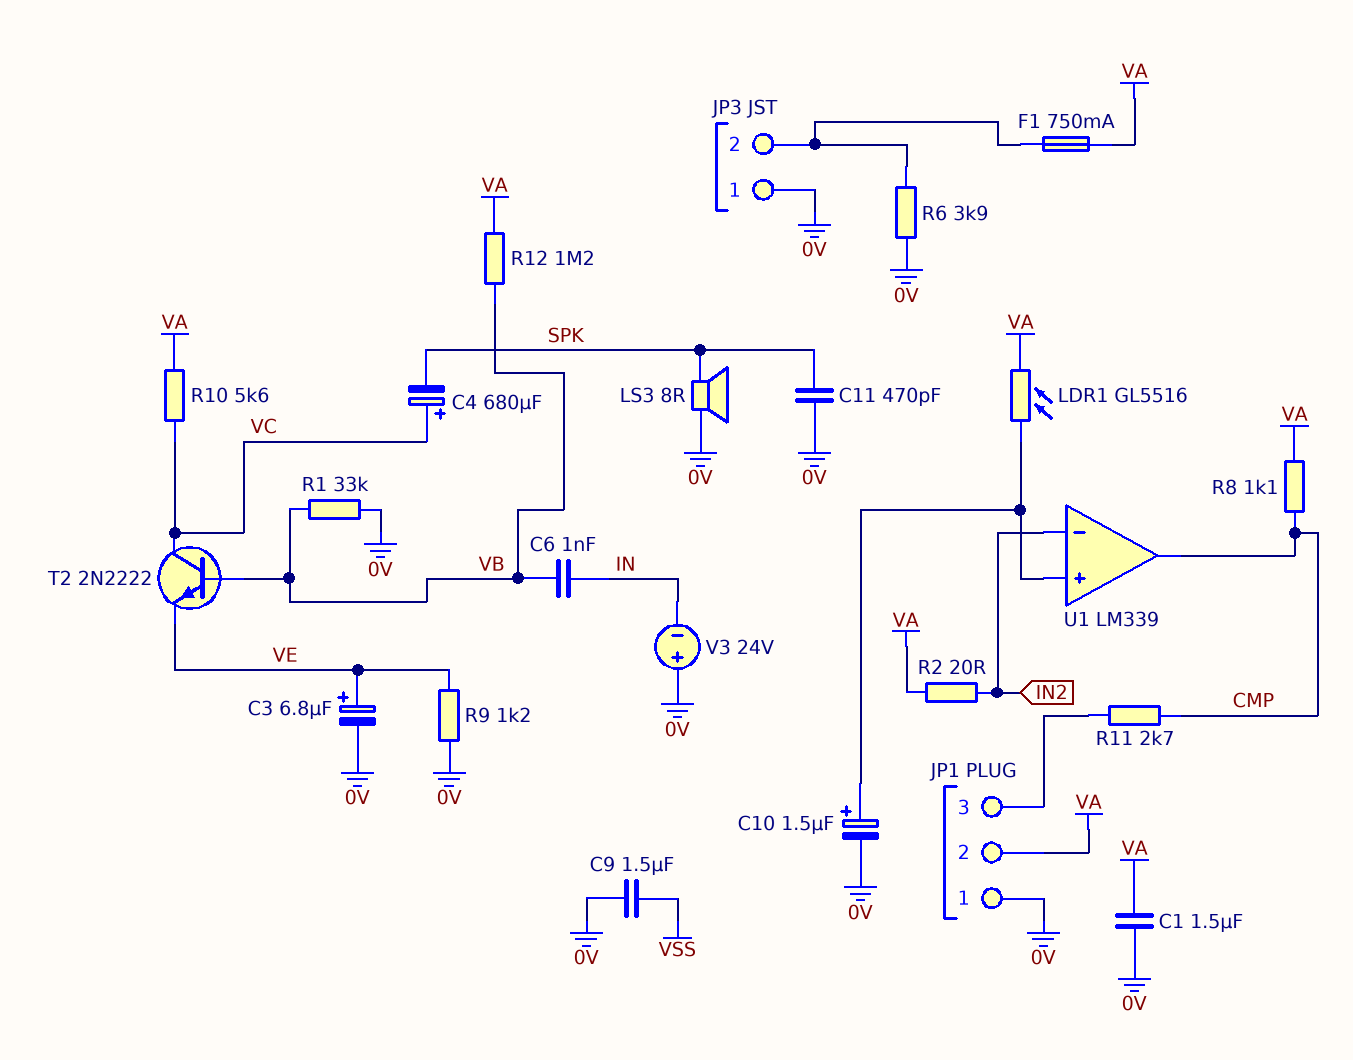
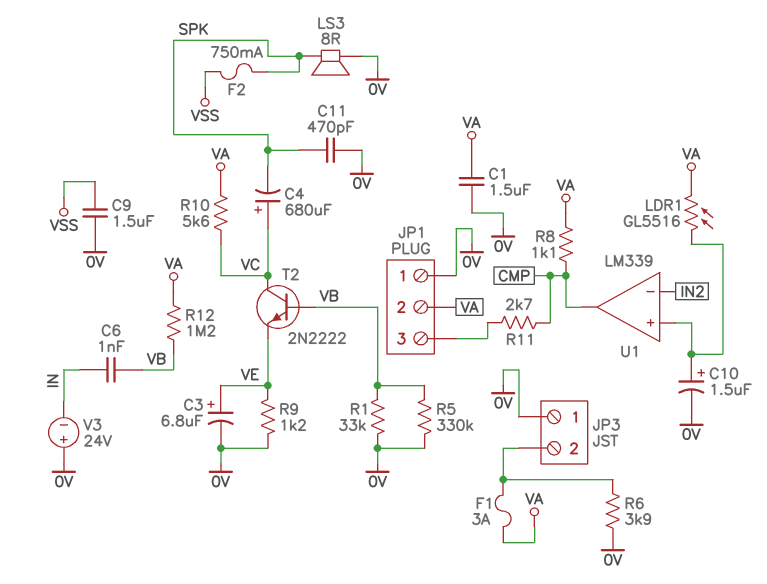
F1: 750mA (JP3/2, VA) -> 3A (JP3/2, VA)
F2: none -> 750mA (SPK, VSS)
R2: 20 (IN2, VA) -> none
R5: none -> 330k (0V, VB)

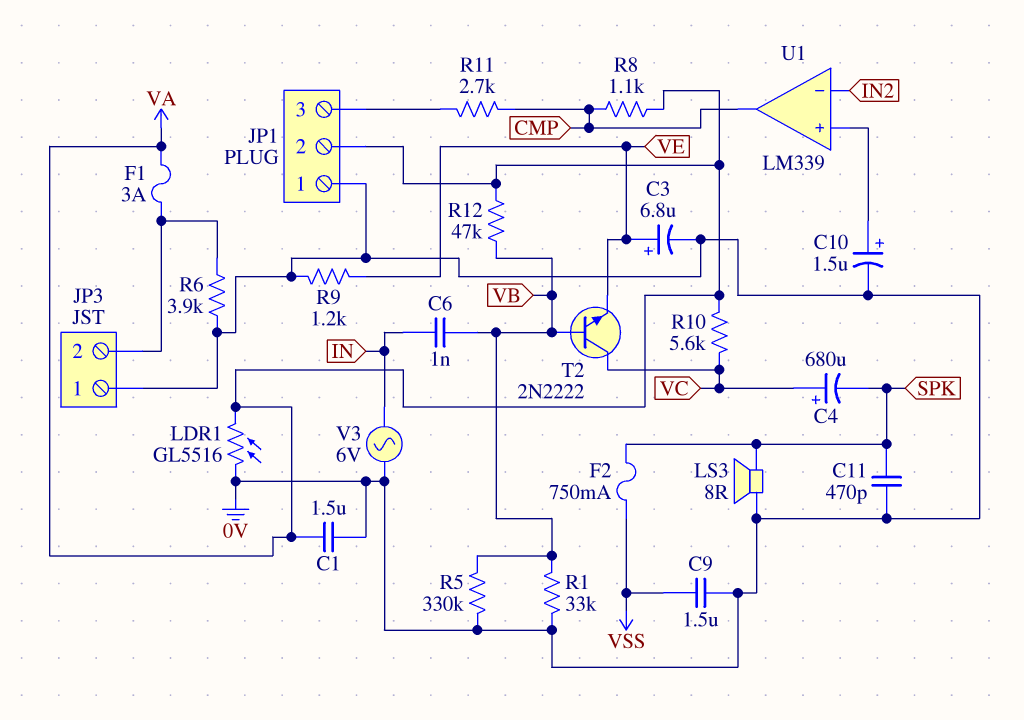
LDR1: GL5516 (U1/in+, VA) -> GL5516 (0V, VA)
R12: 1.2M (VA, VB) -> 47k (VA, VB)
V3: 24V (plus 0V, minus IN) -> AC 6V (0V, IN)

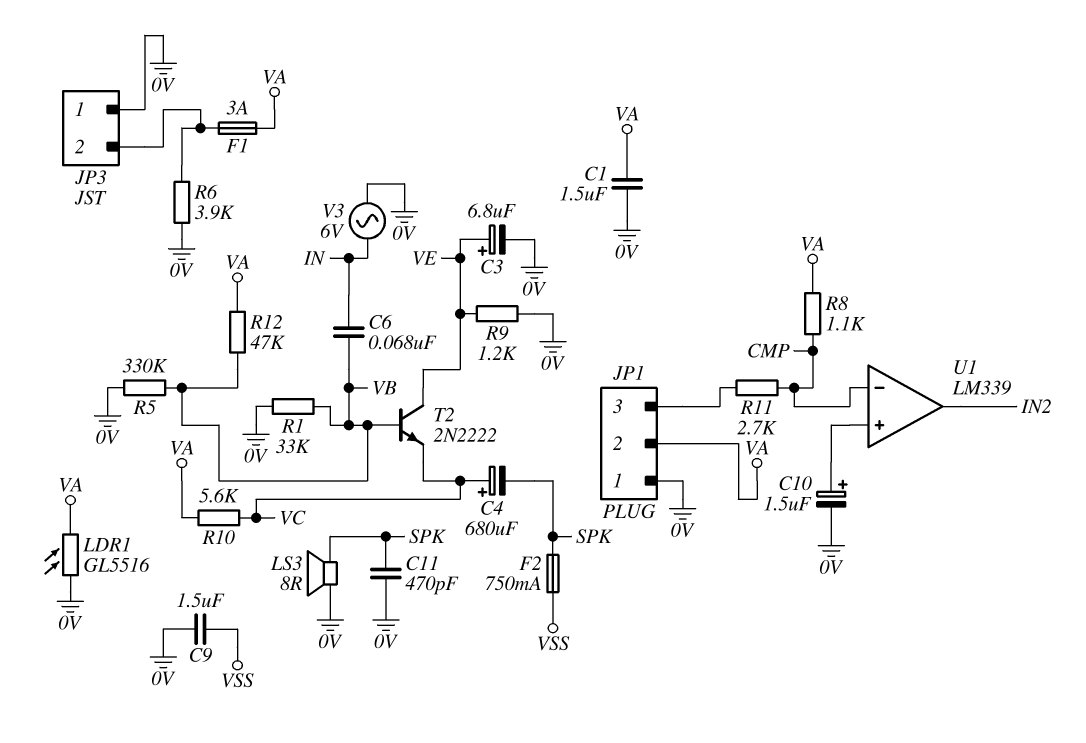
C6: 1nF (IN, VB) -> 68nF (IN, VB)
T2: NPN 2N2222 (B VB, C VC, E VE) -> NPN 2N2222 (B VB, C VE, E VC)
U1 pin in-: IN2 -> CMP
U1 pin out: CMP -> IN2

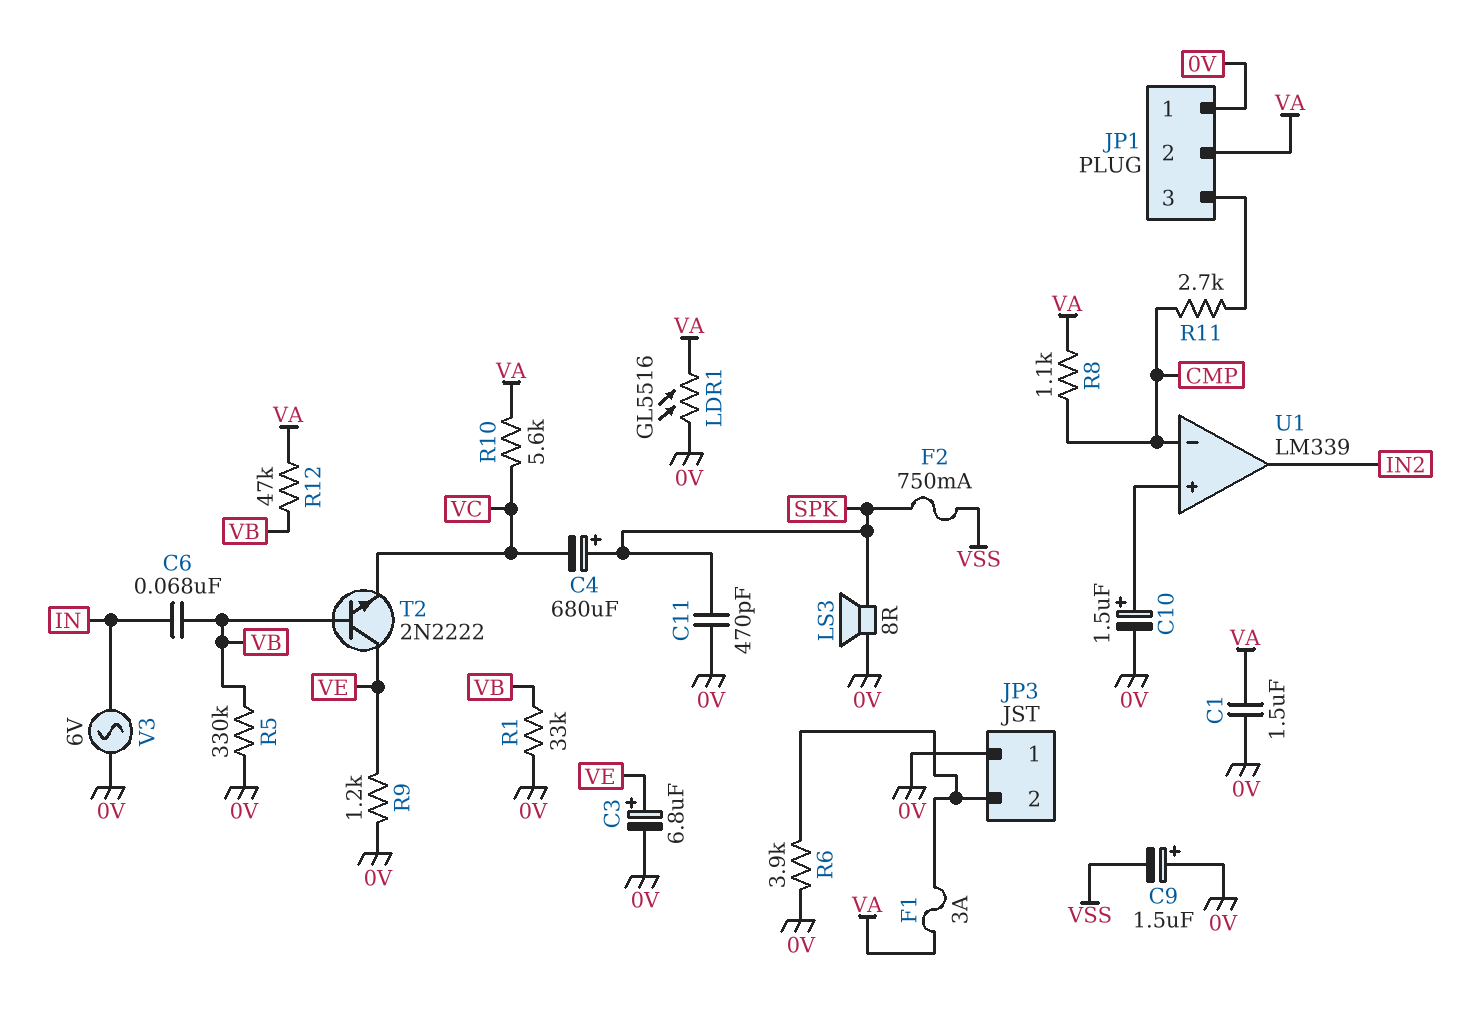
C4: 680uF (plus VC, minus SPK) -> 680uF (plus SPK, minus VC)
C9: 1.5uF (0V, VSS) -> 1.5uF (plus 0V, minus VSS)

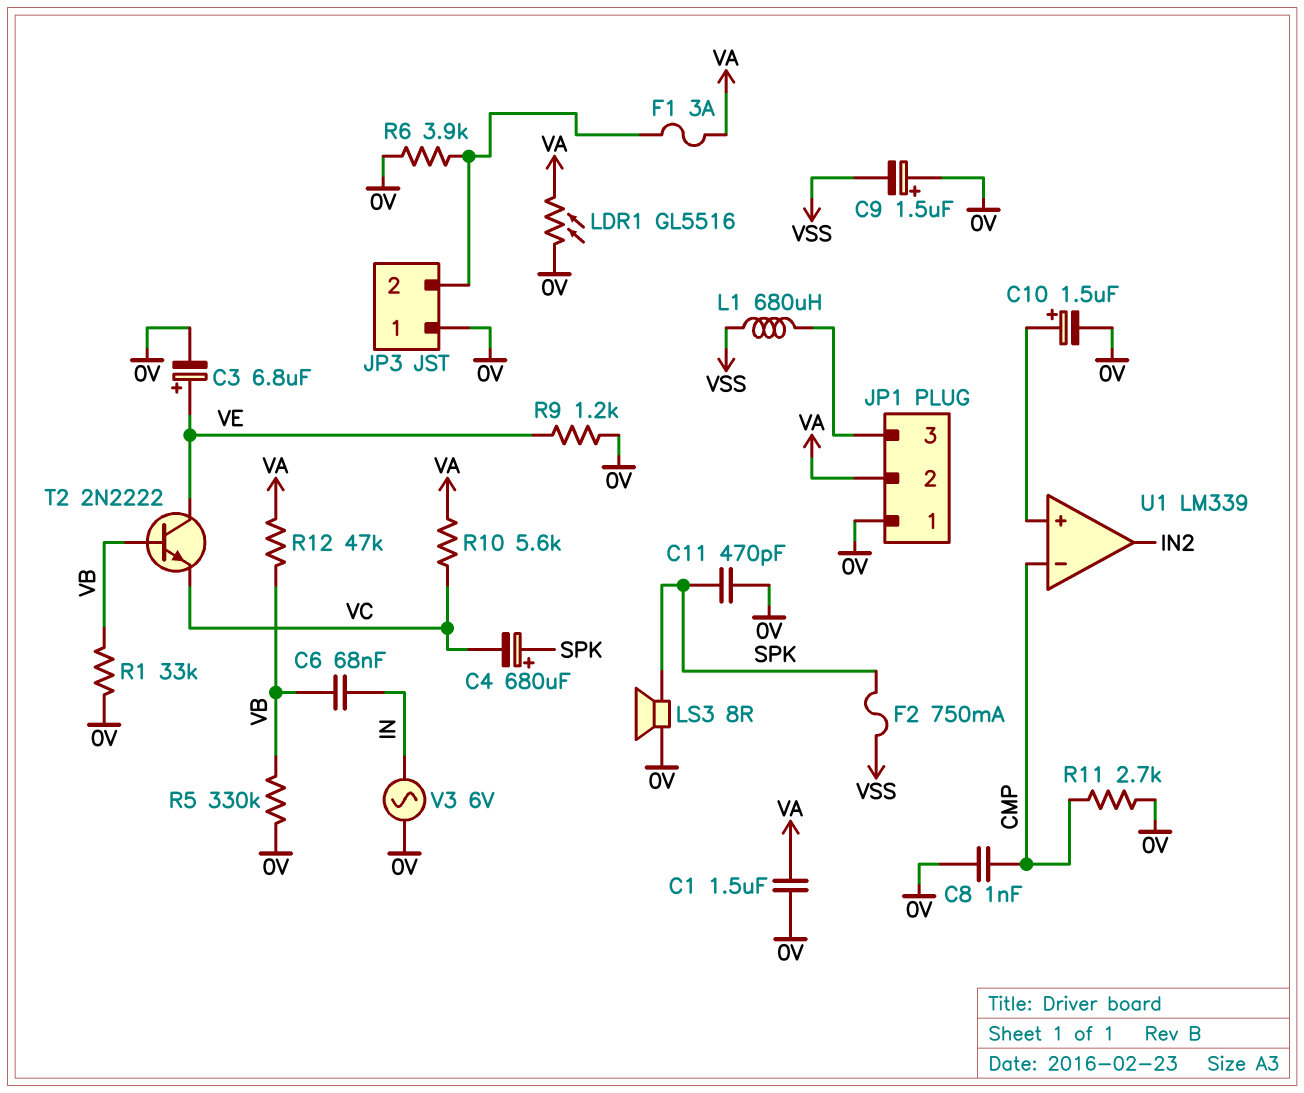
C8: none -> 1nF (0V, CMP)
L1: none -> 680uH (JP1/3, VSS)
R8: 1.1k (CMP, VA) -> none
R11: 2.7k (CMP, JP1/3) -> 2.7k (0V, CMP)

